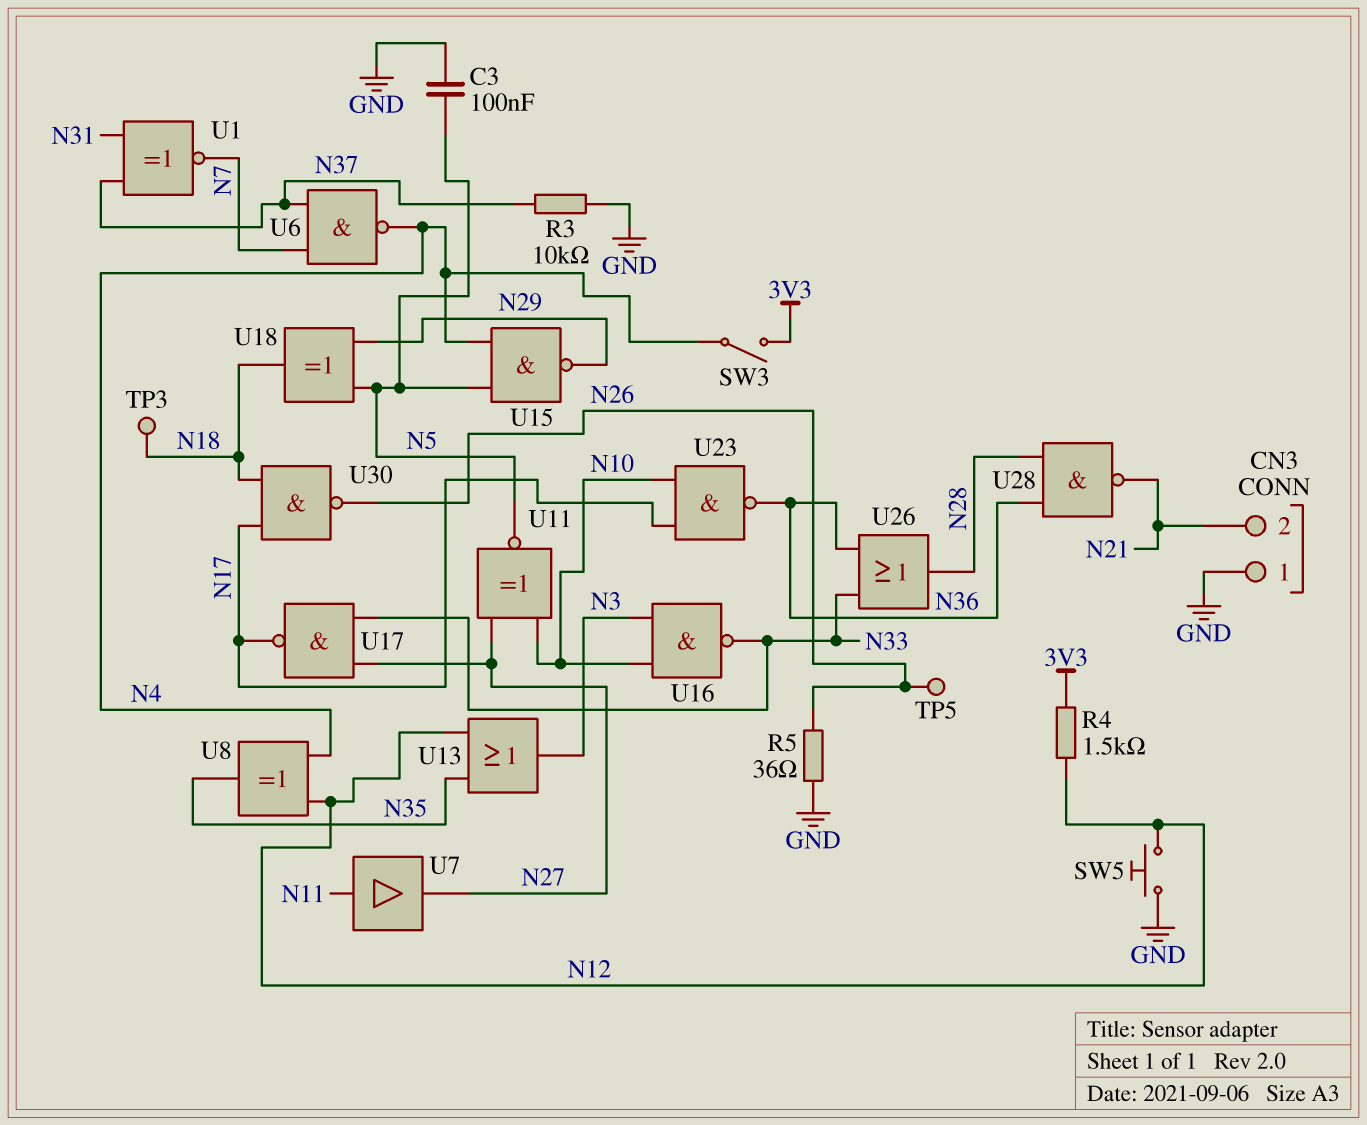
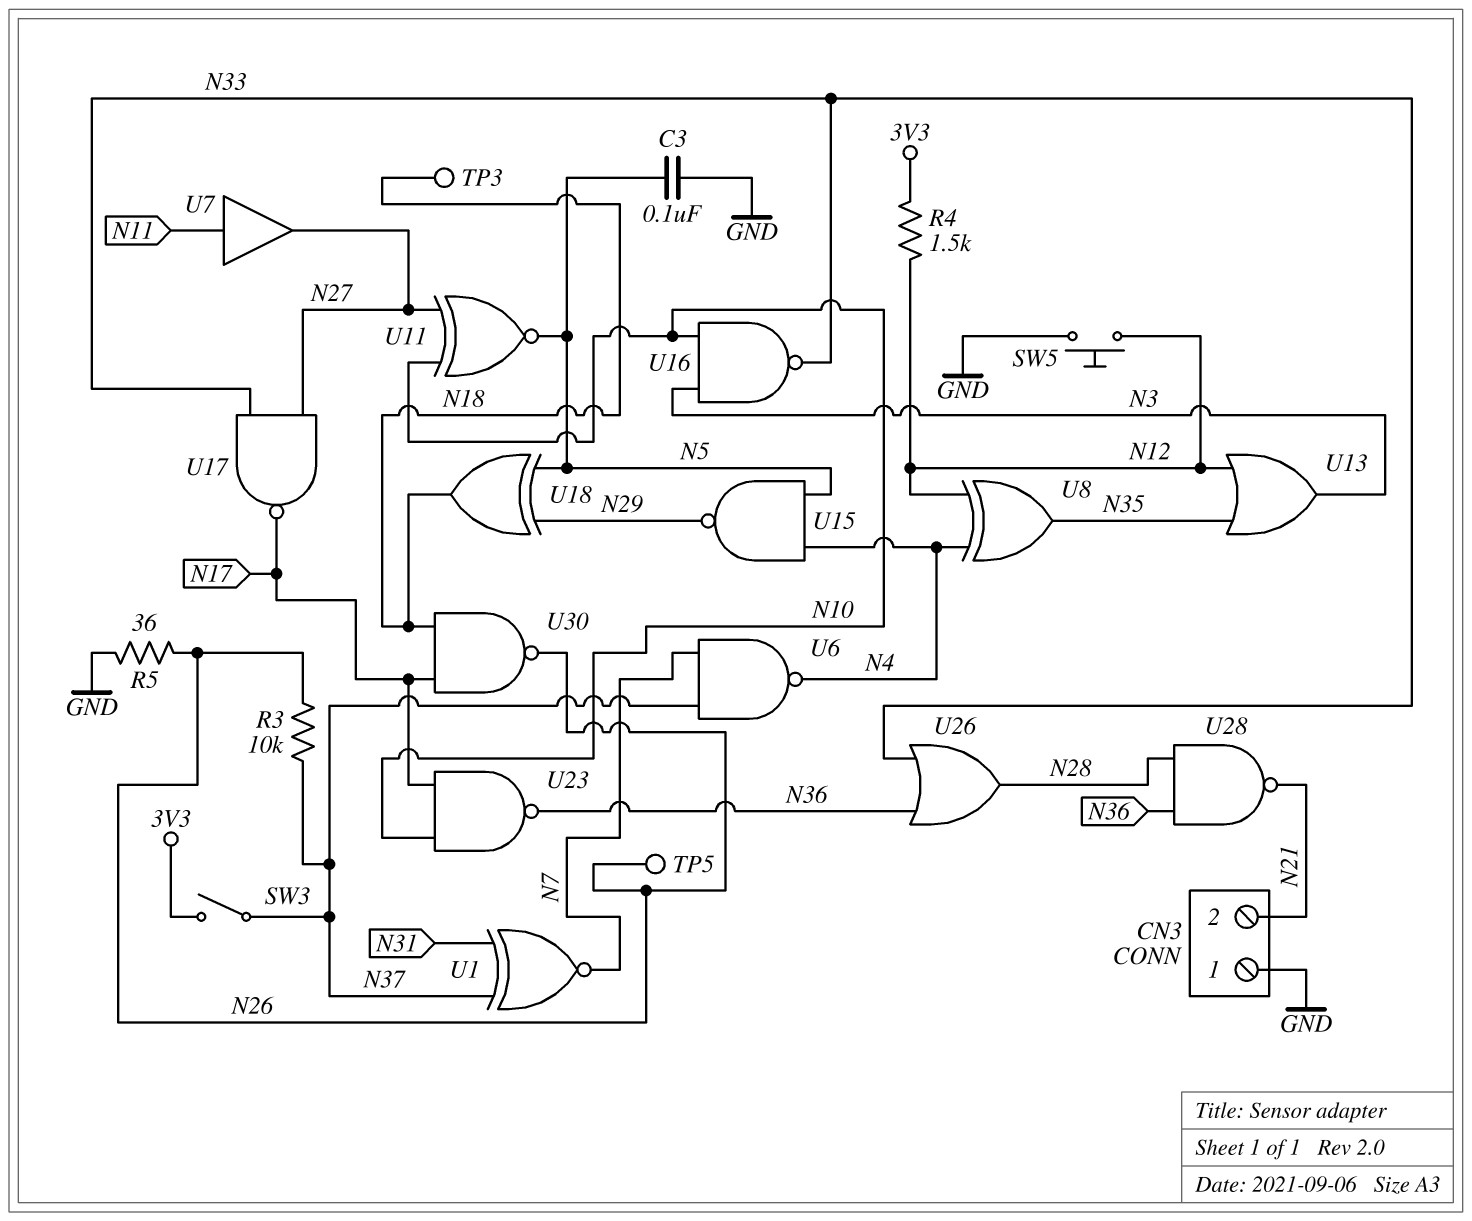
R3: 10k (GND, N37) -> 10k (N26, N37)
SW3: switch (3V3, N4) -> switch (3V3, N37)

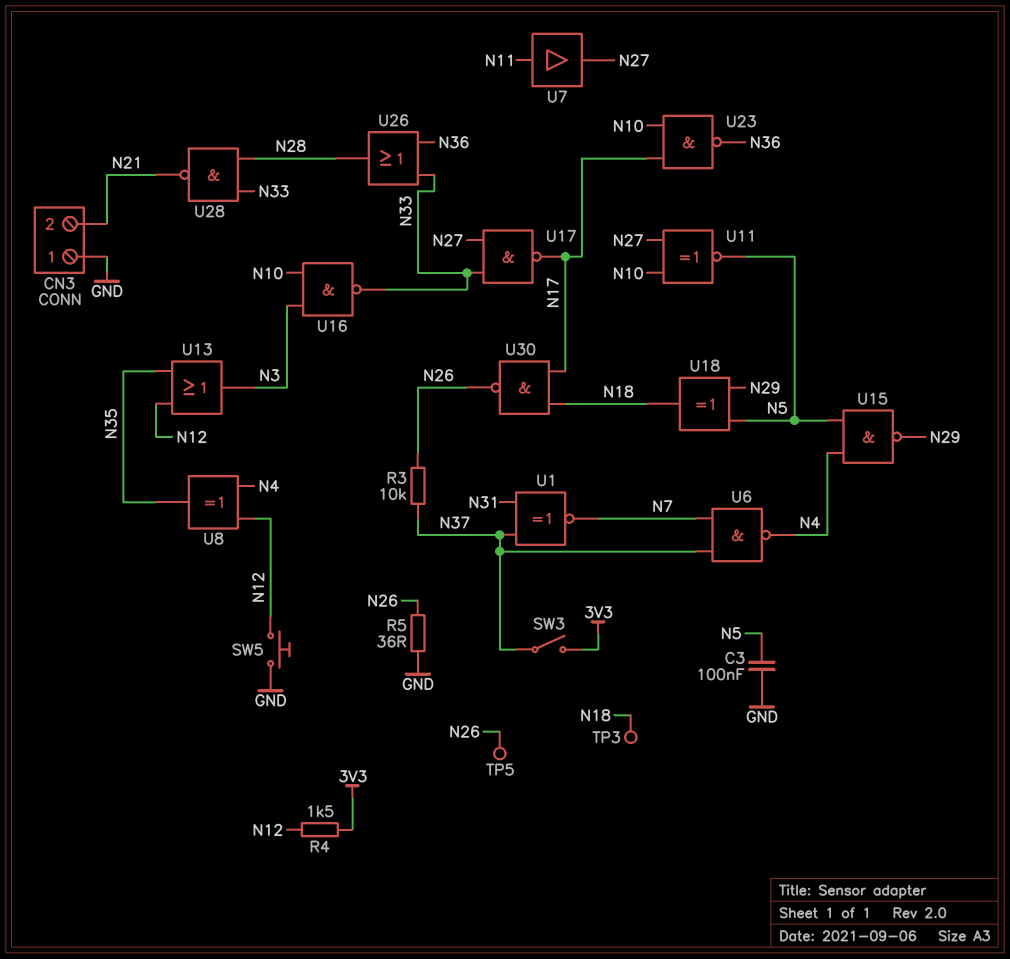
U28: NAND (in N28, in N36, out N21) -> NAND (in N28, in N33, out N21)

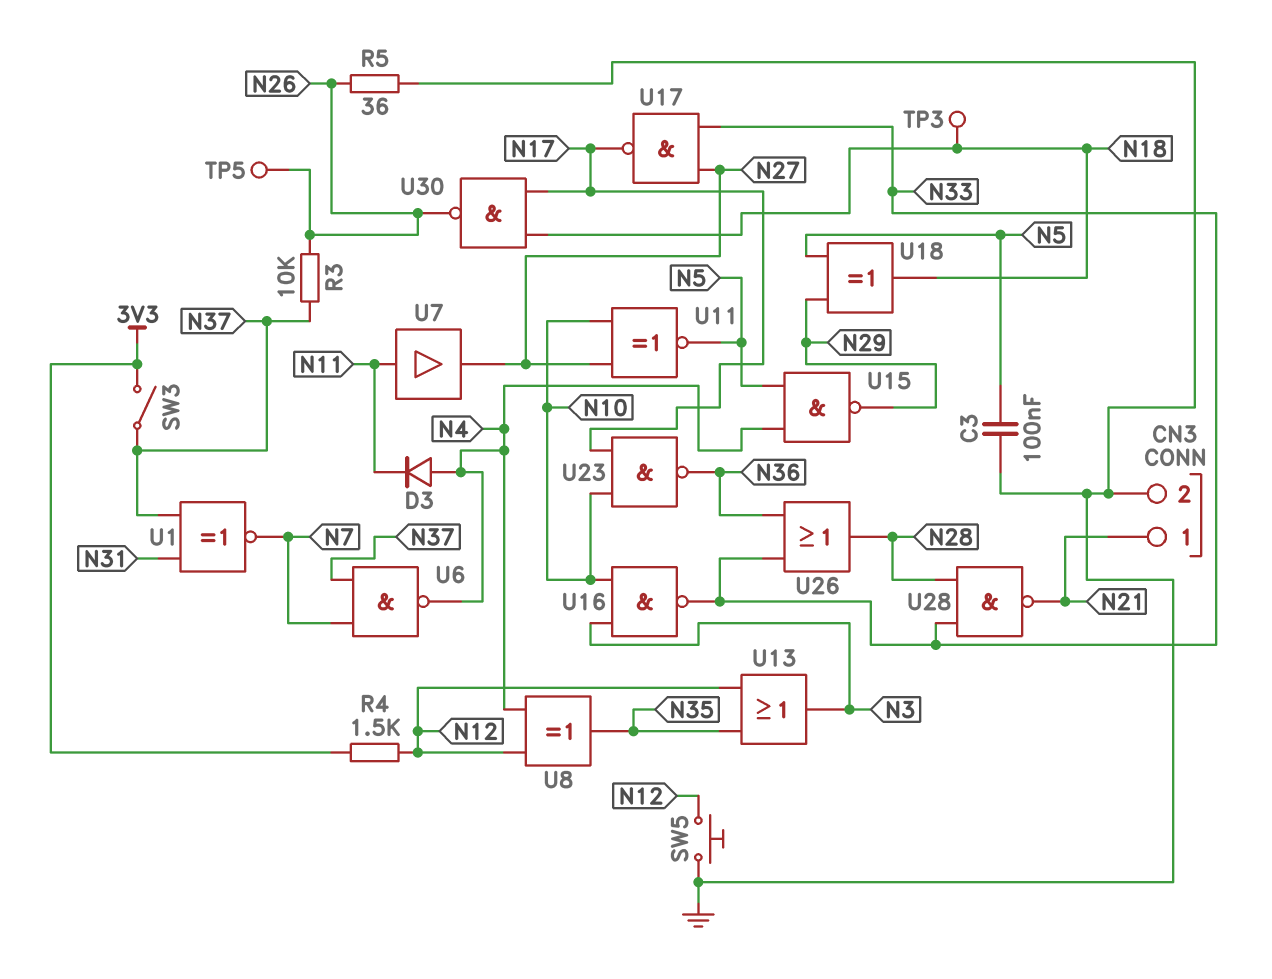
CN3 pin 1: GND -> N21
CN3 pin 2: N21 -> GND
D3: none -> diode (A N4, K N11)

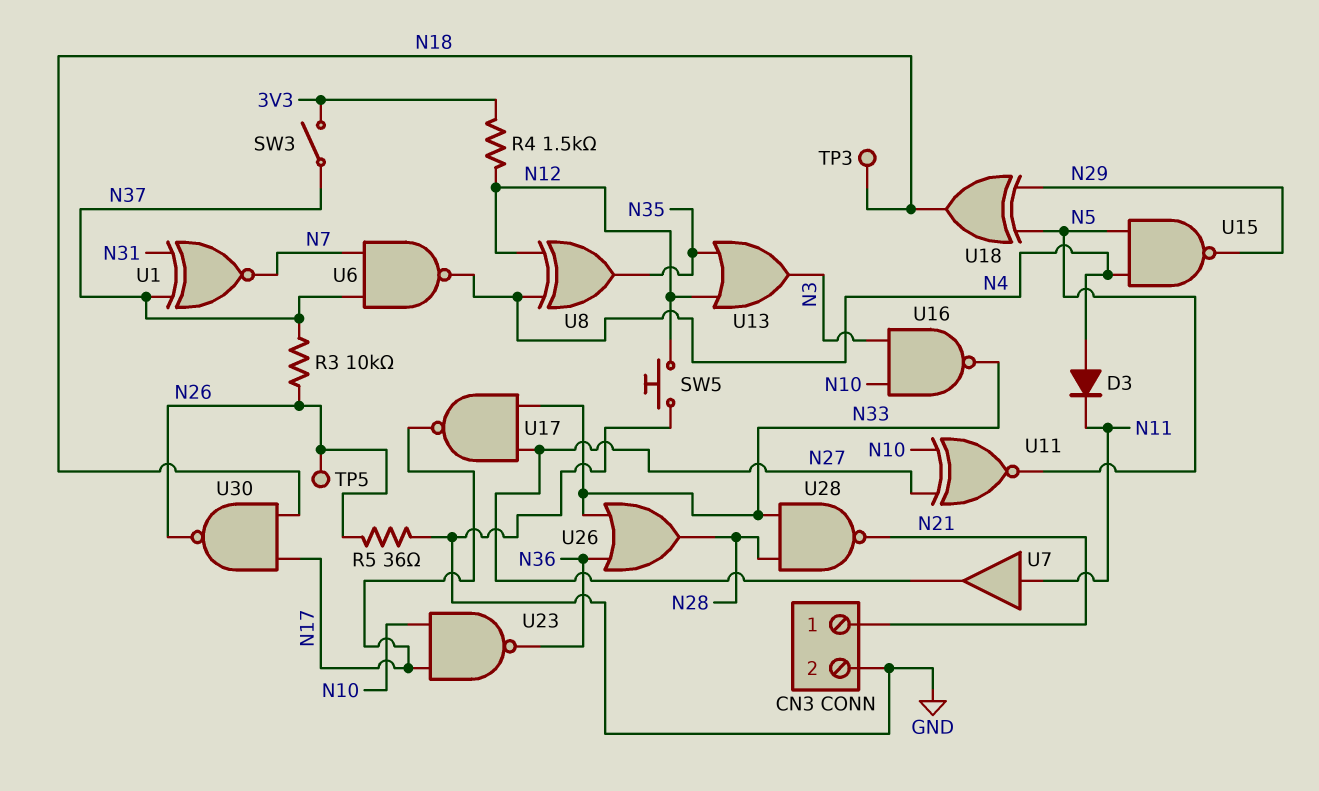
C3: 100nF (GND, N5) -> none

